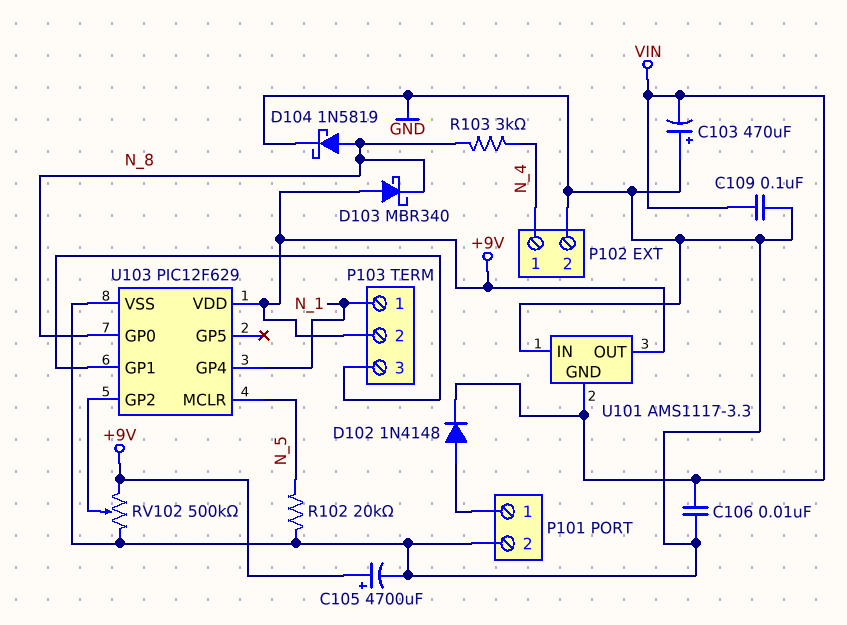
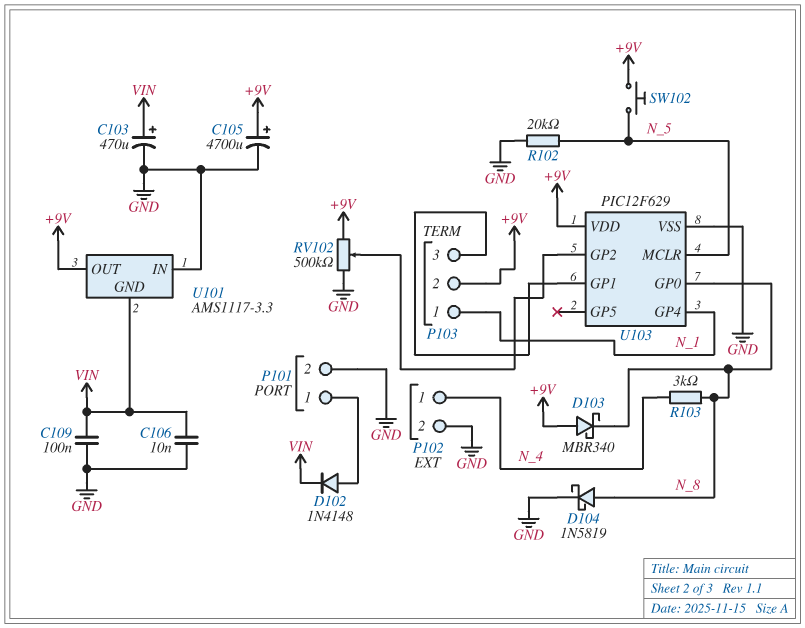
C103: 470uF (plus GND, minus VIN) -> 470uF (plus VIN, minus GND)
SW102: none -> button (+9V, N_5)

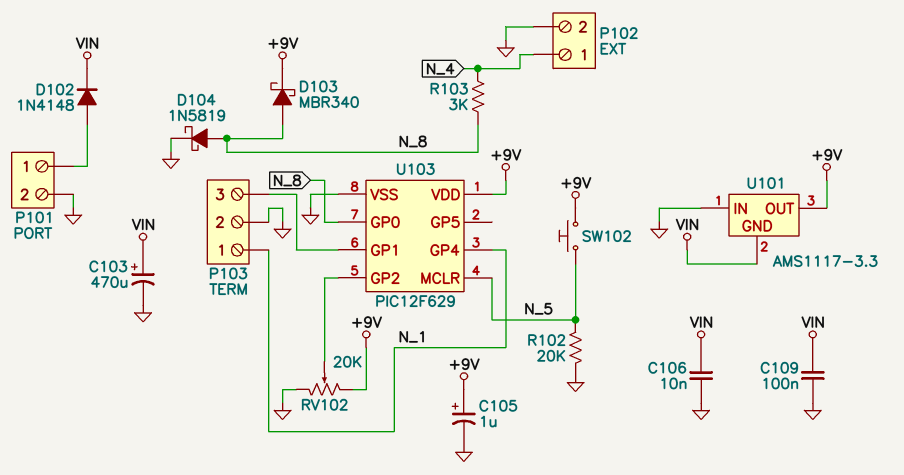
C105: 4700uF (plus +9V, minus GND) -> 1uF (plus +9V, minus GND)
D103: schottky MBR340 (A +9V, K N_8) -> schottky MBR340 (A N_8, K +9V)
P103 pin 2: +9V -> GND
RV102: 500k (+9V, GND, wiper U103/GP2) -> 20k (+9V, GND, wiper U103/GP2)

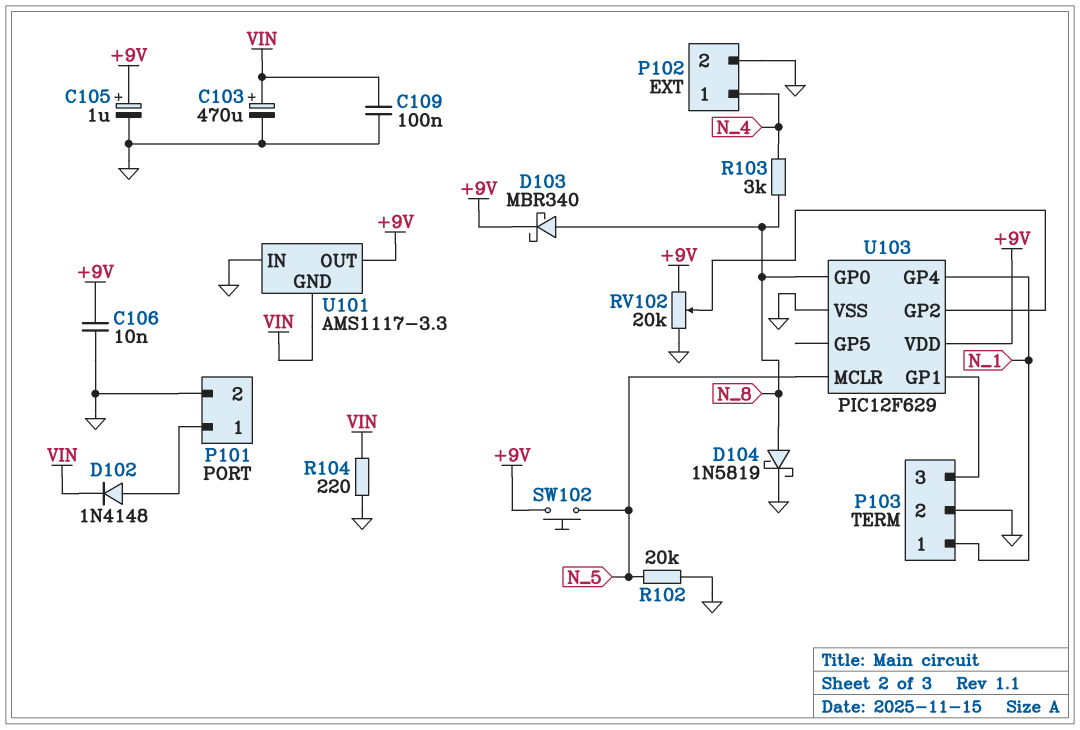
C106: 10nF (GND, VIN) -> 10nF (+9V, GND)
R104: none -> 220 (GND, VIN)

